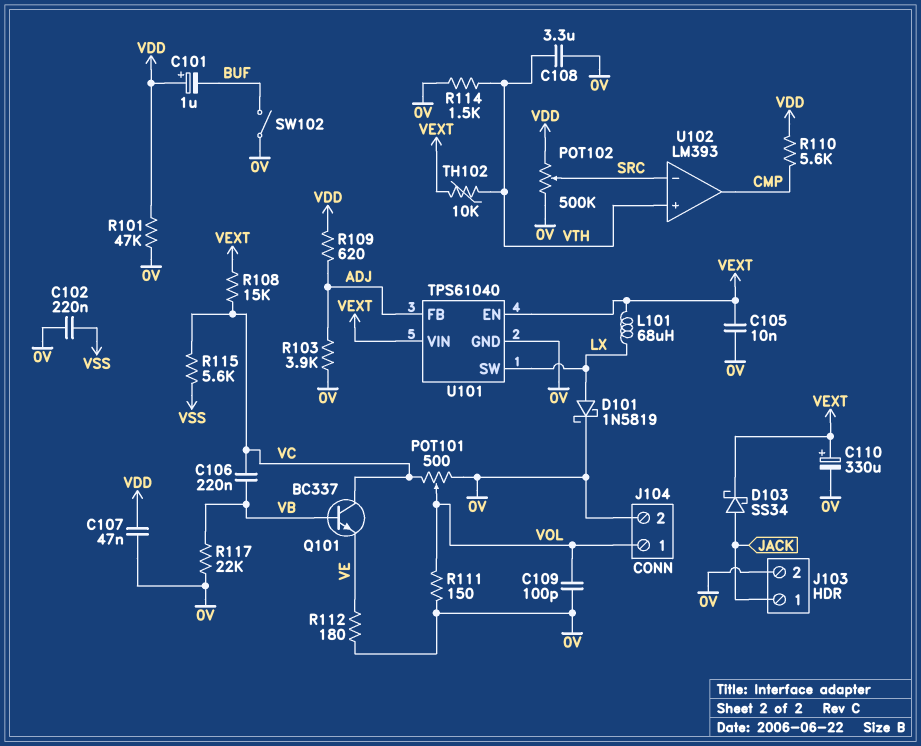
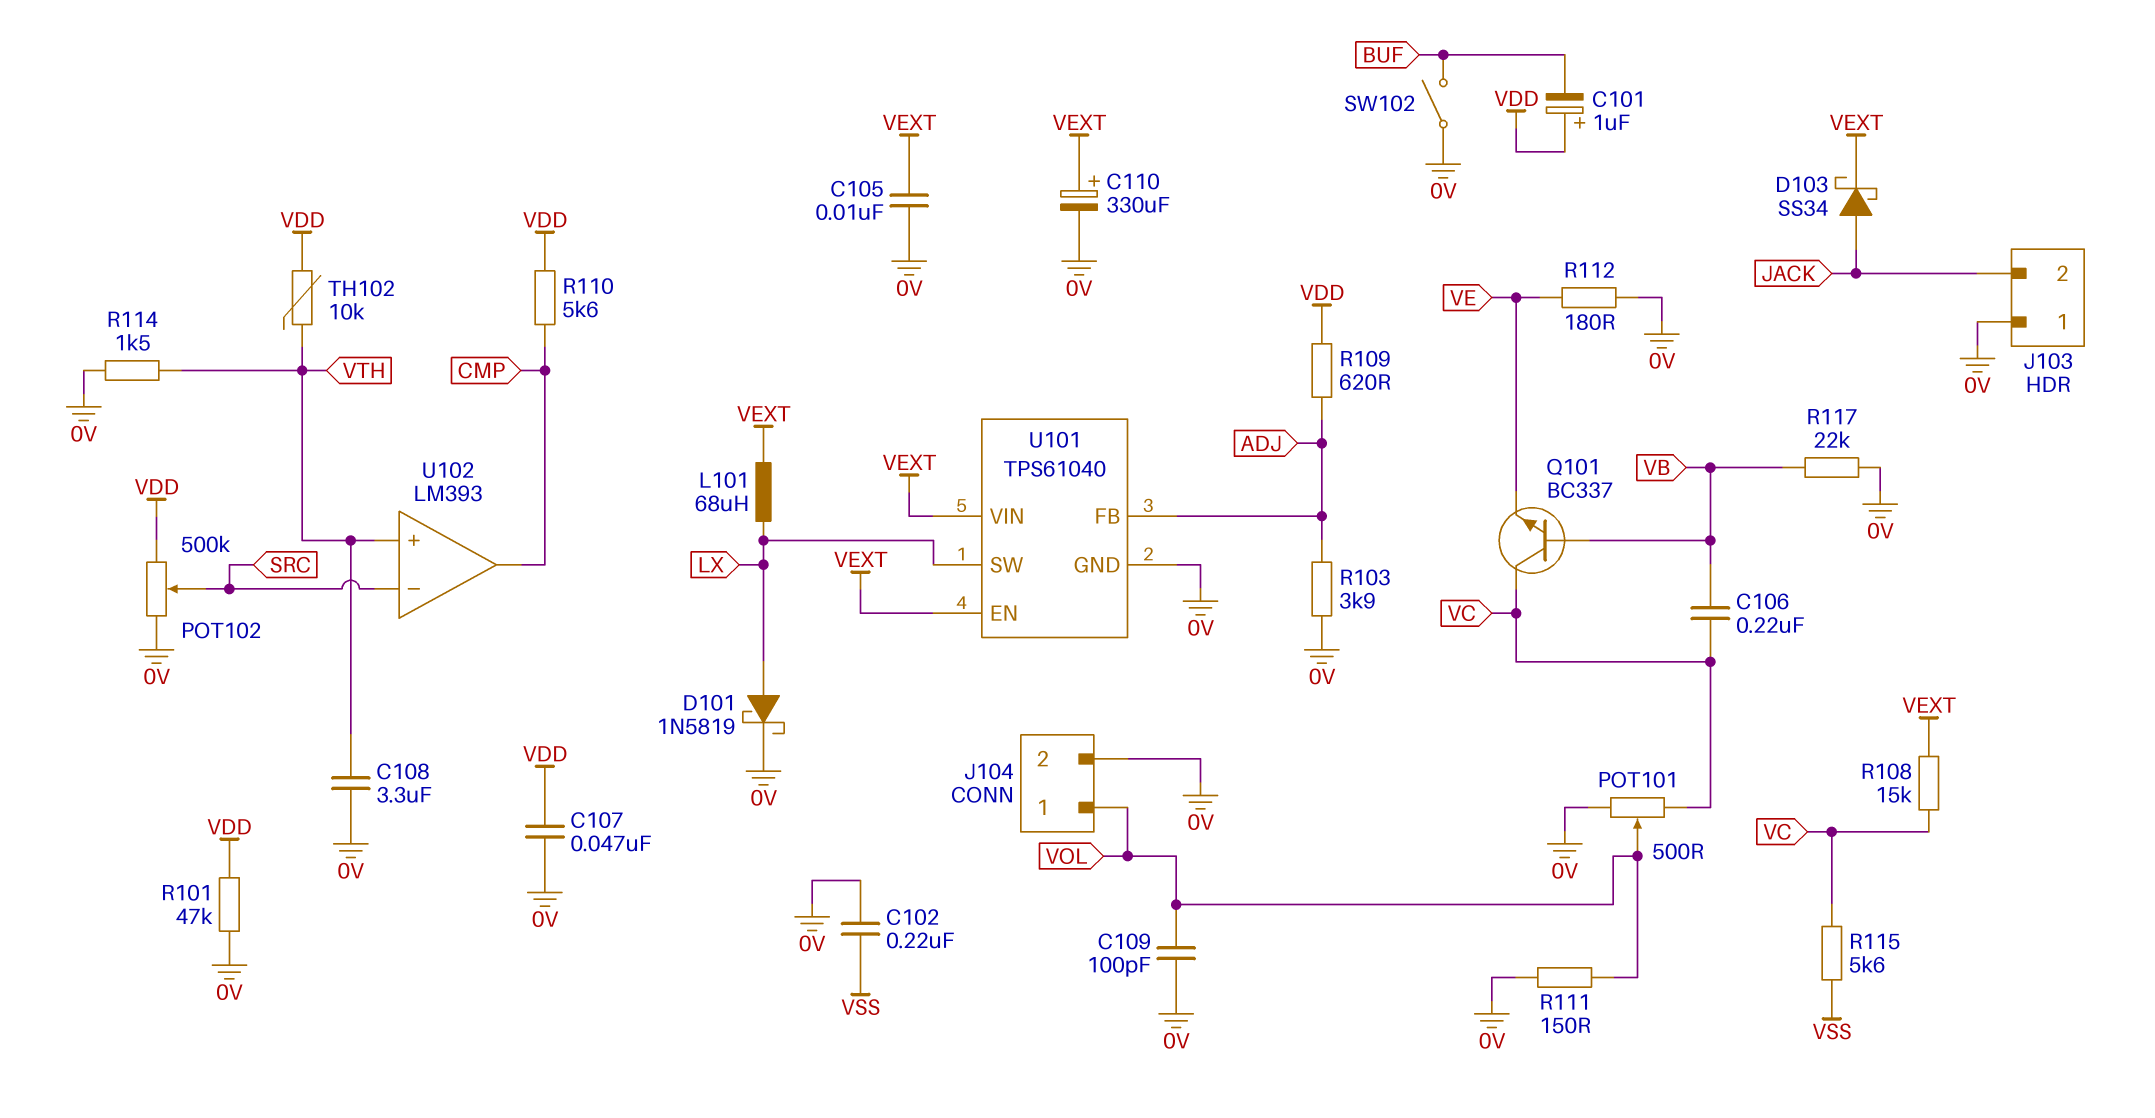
J103 pin 1: JACK -> 0V
J103 pin 2: 0V -> JACK
TH102: 10k (VEXT, VTH) -> 10k (VDD, VTH)

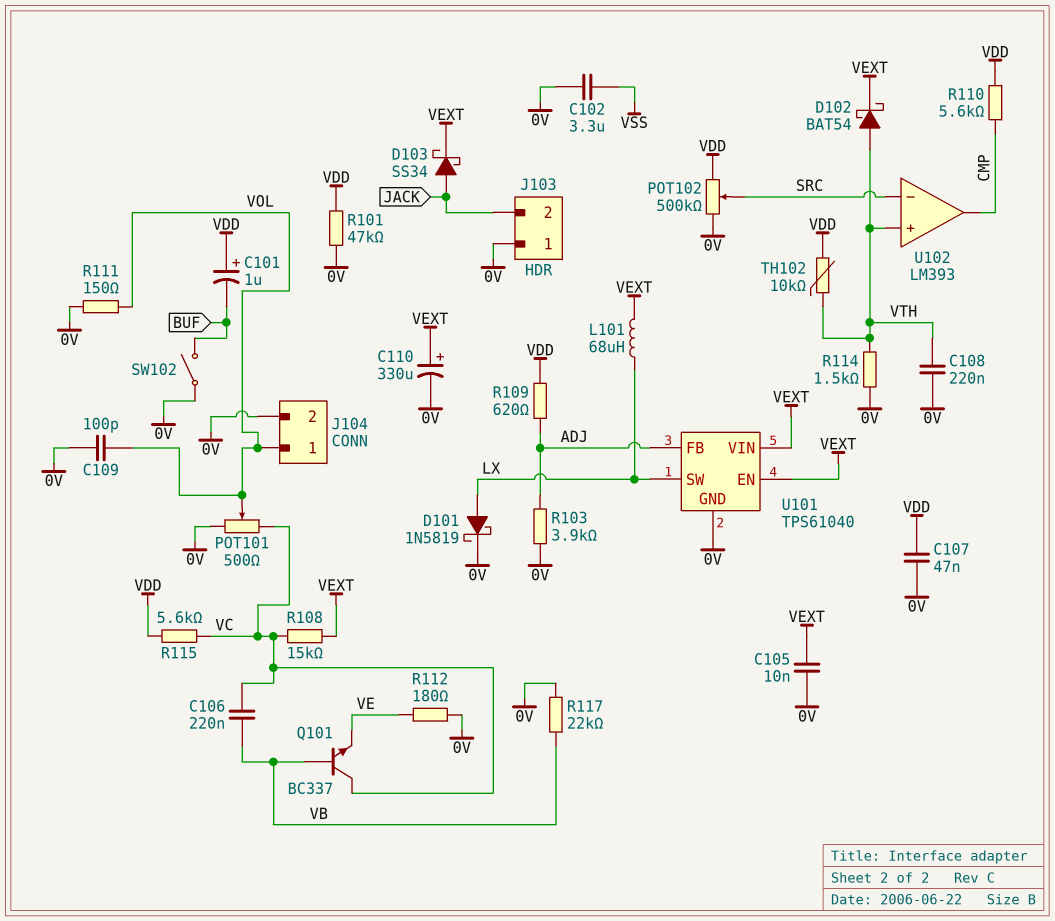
C102: 220nF (0V, VSS) -> 3.3uF (0V, VSS)
C108: 3.3uF (0V, VTH) -> 220nF (0V, VTH)
D102: none -> schottky BAT54 (A VTH, K VEXT)
R115: 5.6k (VC, VSS) -> 5.6k (VC, VDD)

